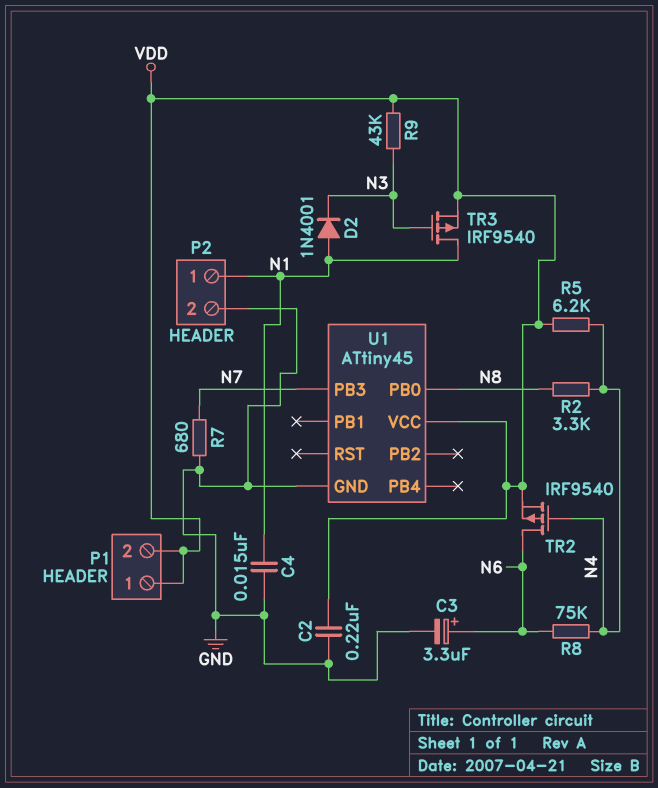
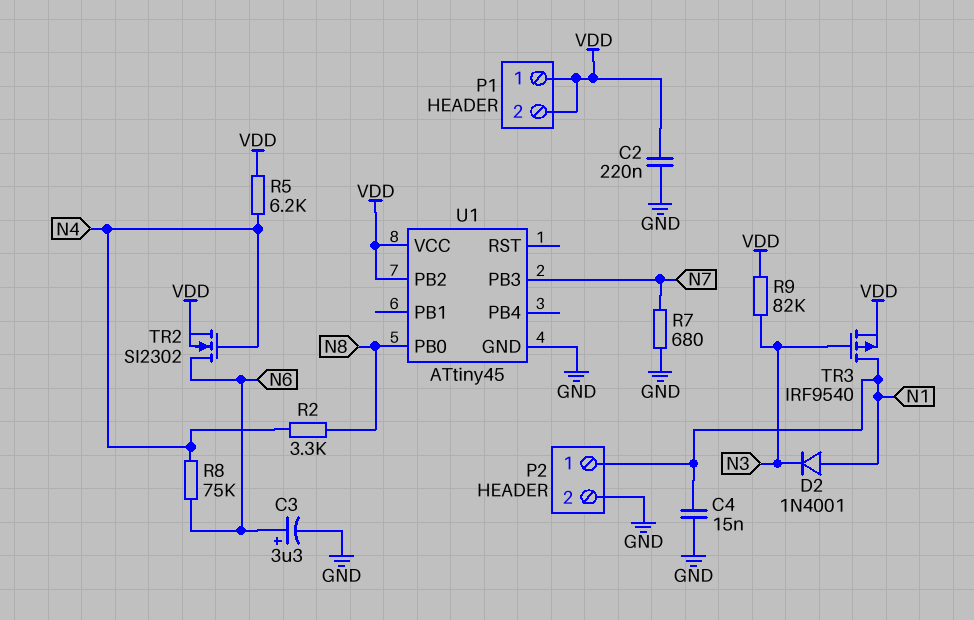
R9: 43k (N3, VDD) -> 82k (N3, VDD)
TR2: PMOS IRF9540 (G N4, D N6, S VDD) -> NMOS SI2302 (G N4, D N6, S VDD)
U1 pin PB2: none -> VDD

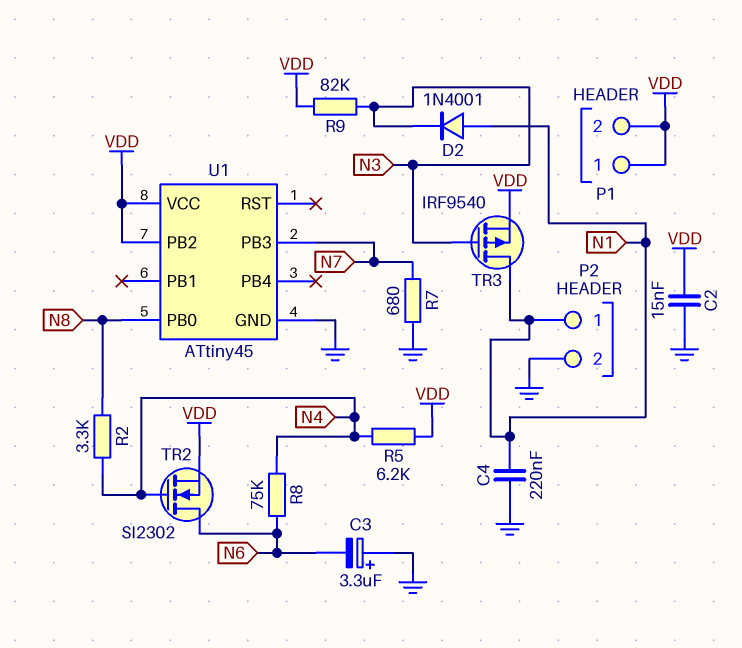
C2: 220nF (GND, VDD) -> 15nF (GND, VDD)
C3: 3.3uF (plus N6, minus GND) -> 3.3uF (plus GND, minus N6)
C4: 15nF (GND, N1) -> 220nF (GND, N1)

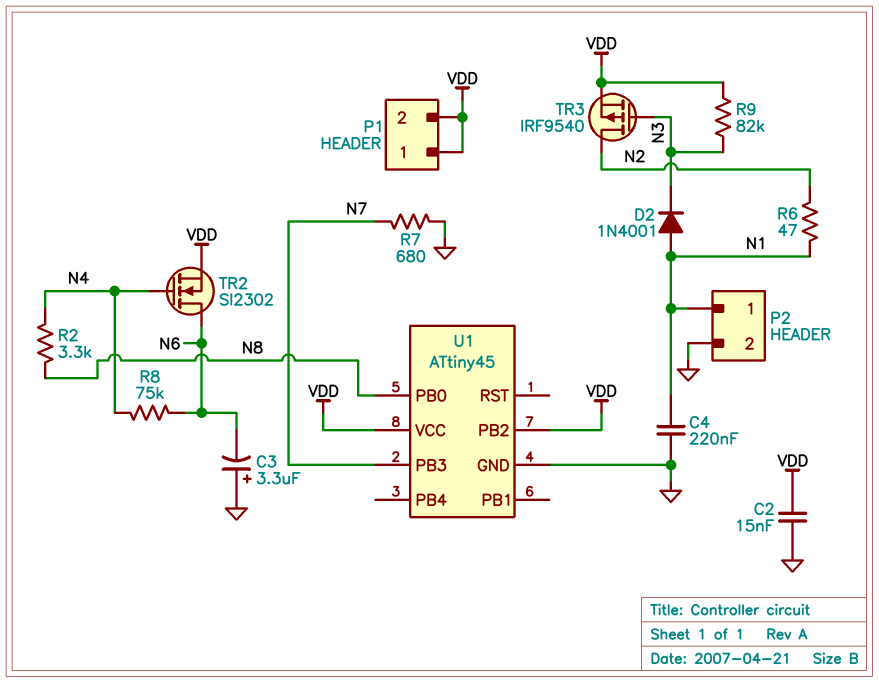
R5: 6.2k (N4, VDD) -> none
R6: none -> 47 (N1, N2)
TR3: PMOS IRF9540 (G N3, D N1, S VDD) -> PMOS IRF9540 (G N3, D N2, S VDD)

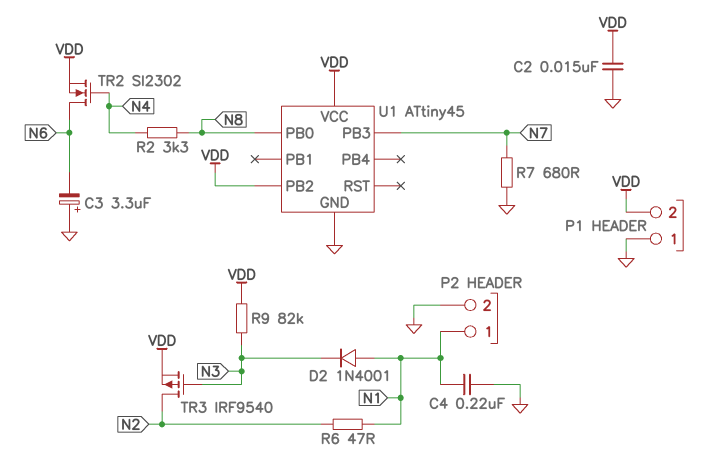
P1 pin 1: VDD -> GND
R8: 75k (N4, N6) -> none

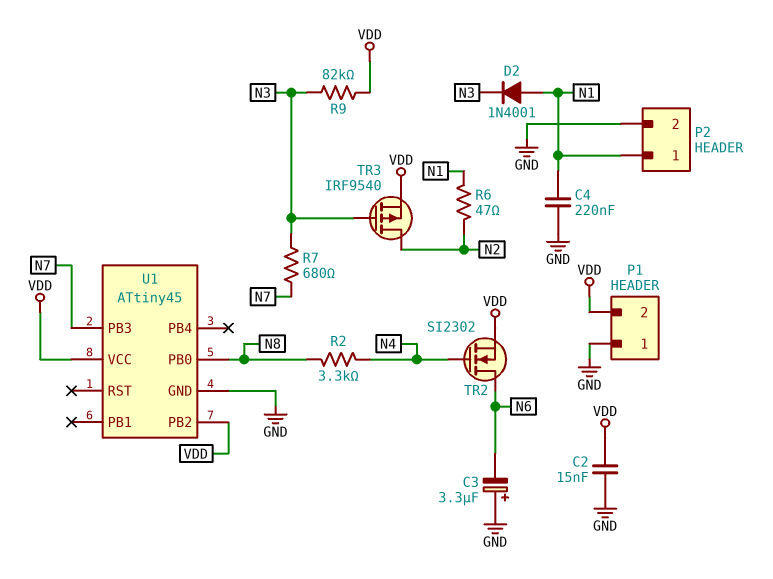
R7: 680 (GND, N7) -> 680 (N3, N7)

